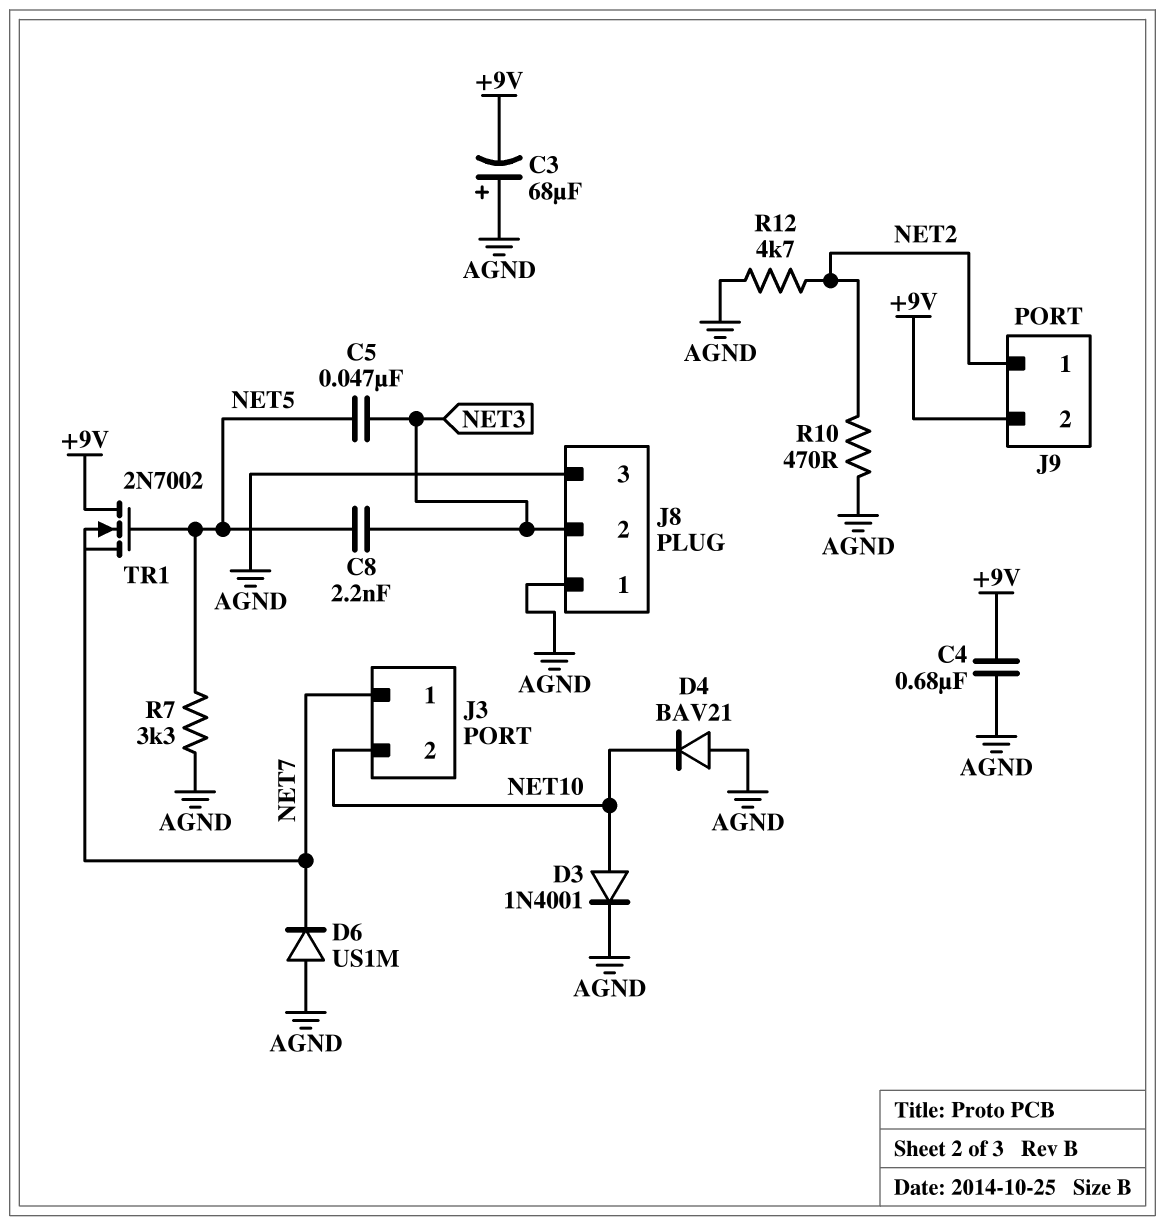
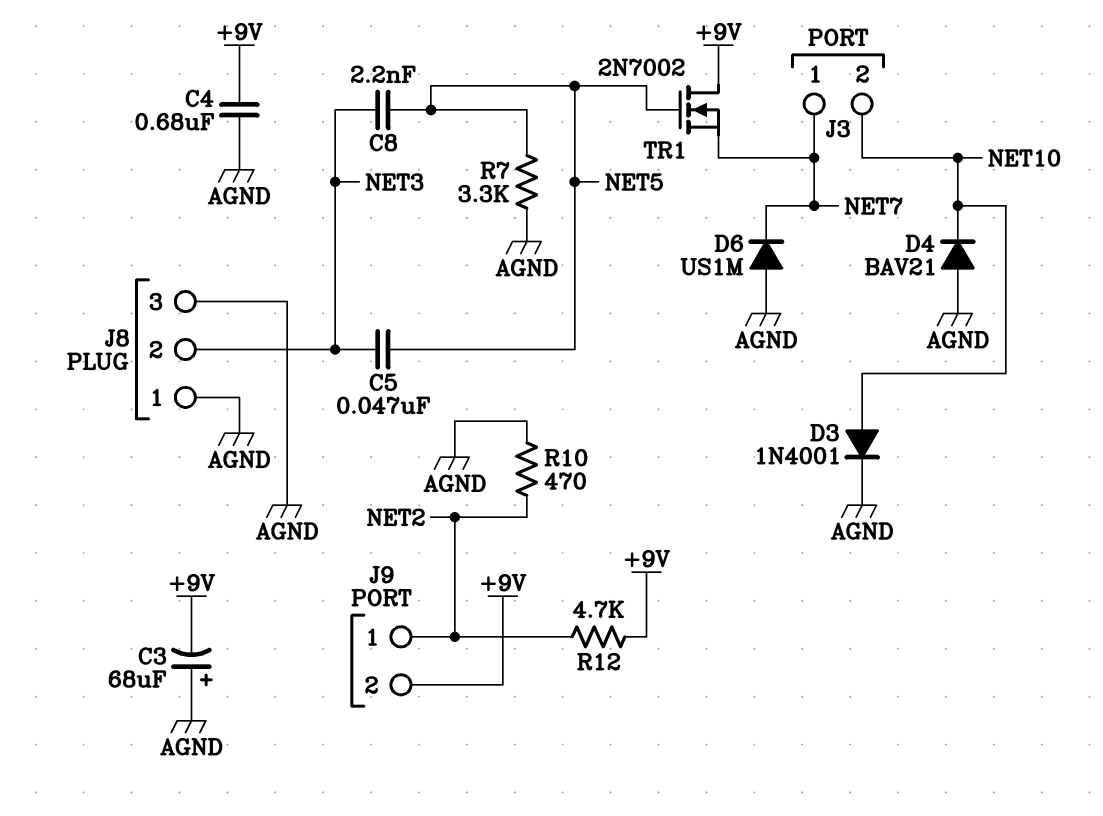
R12: 4.7k (AGND, NET2) -> 4.7k (+9V, NET2)

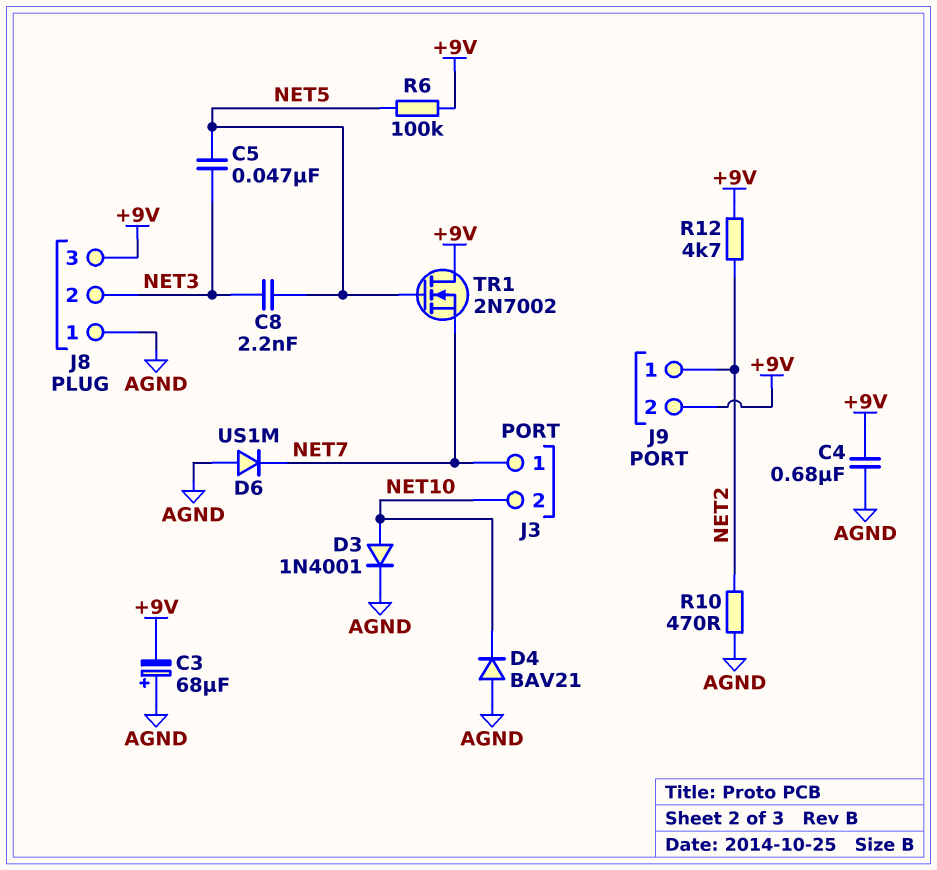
J8 pin 3: AGND -> +9V
R6: none -> 100k (+9V, NET5)
R7: 3.3k (AGND, NET5) -> none

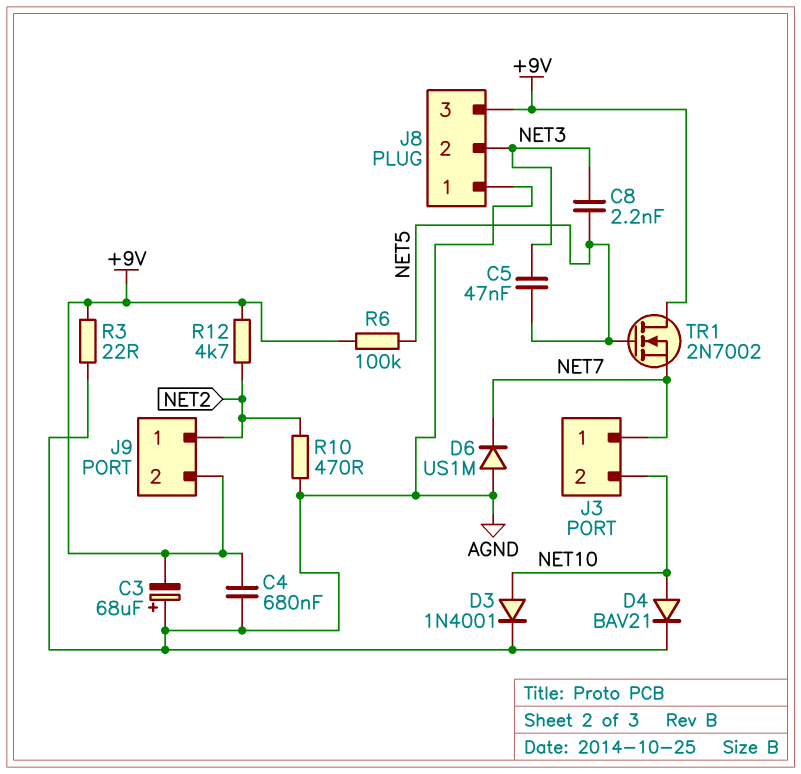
D4: diode BAV21 (A AGND, K NET10) -> diode BAV21 (A NET10, K AGND)
R3: none -> 22 (+9V, AGND)

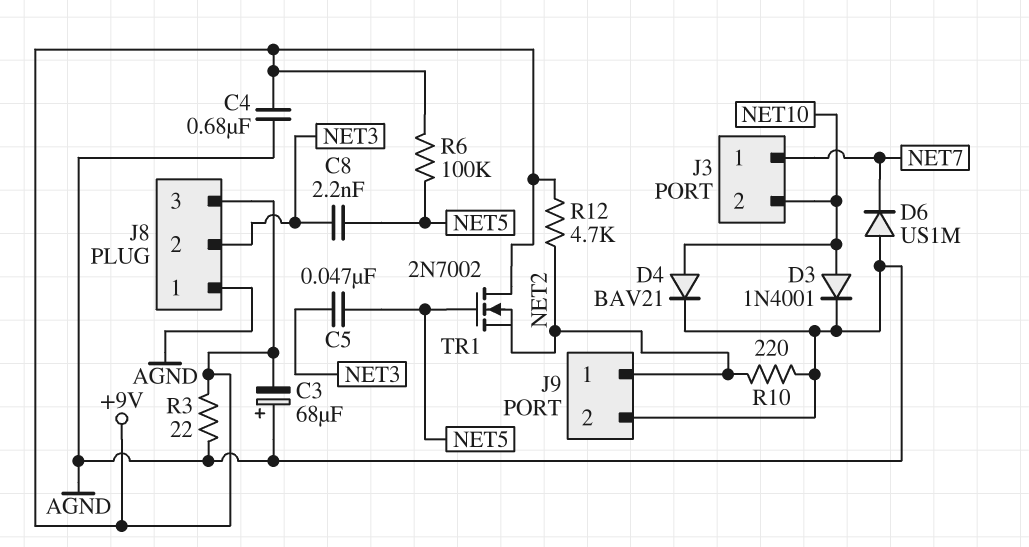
J9 pin 2: +9V -> AGND
R10: 470 (AGND, NET2) -> 220 (AGND, NET2)
TR1: NMOS 2N7002 (G NET5, D +9V, S NET7) -> NMOS 2N7002 (G NET5, D +9V, S NET2)

